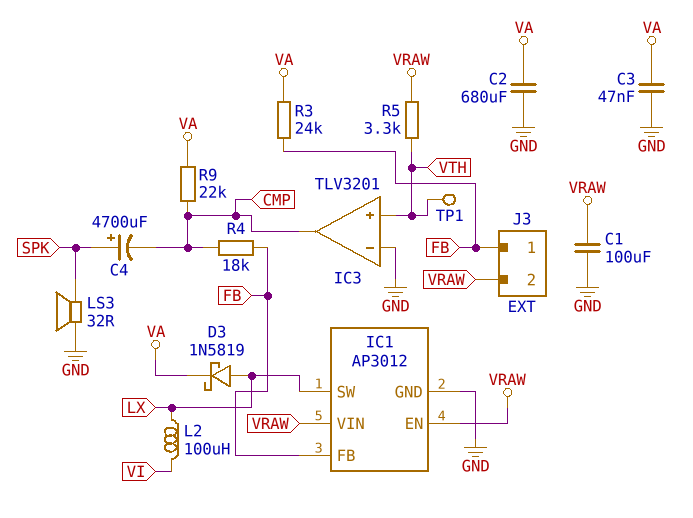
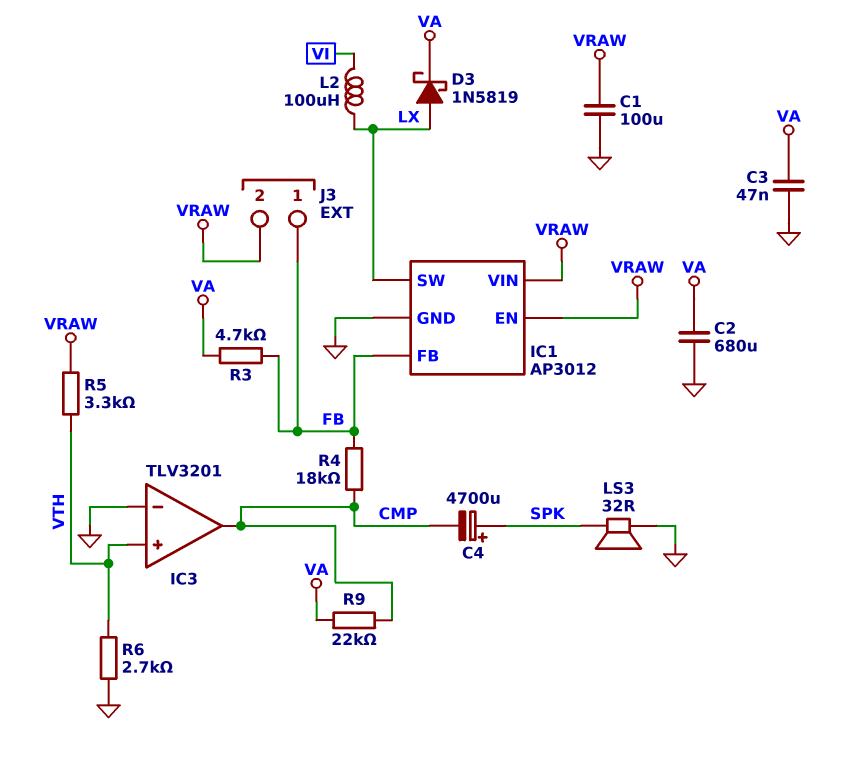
R3: 24k (FB, VA) -> 4.7k (FB, VA)
R6: none -> 2.7k (GND, VTH)
TP1: test point (VTH) -> none

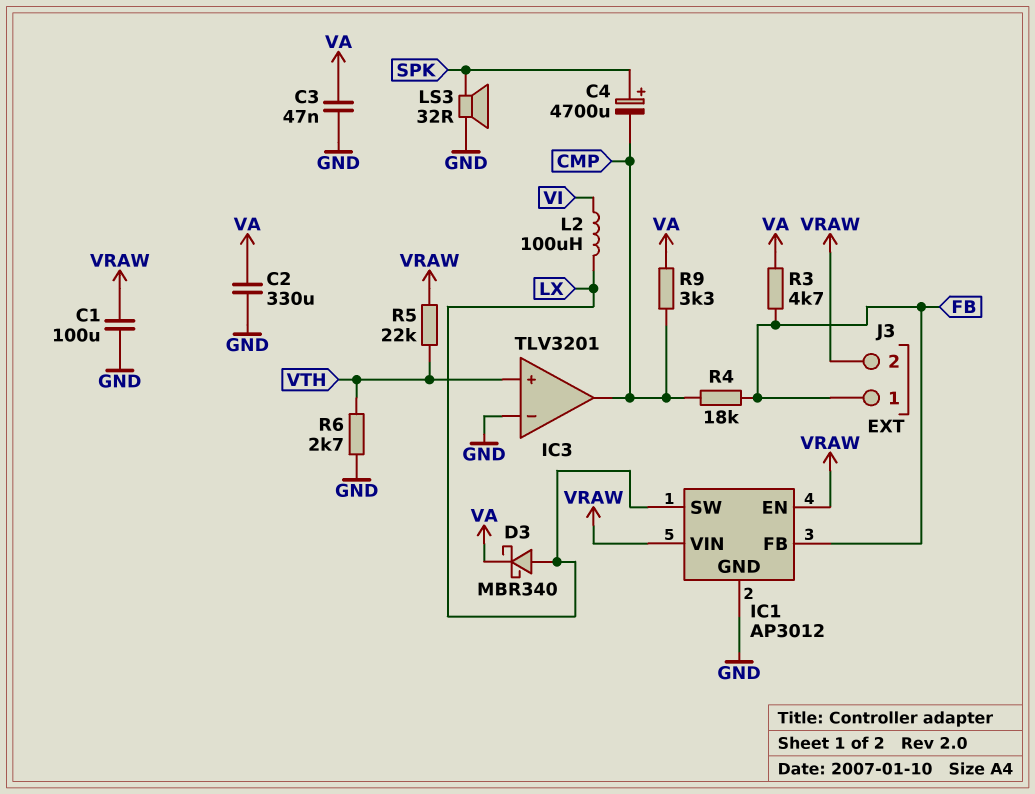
C2: 680uF (GND, VA) -> 330uF (GND, VA)
D3: schottky 1N5819 (A LX, K VA) -> schottky MBR340 (A LX, K VA)
R5: 3.3k (VRAW, VTH) -> 22k (VRAW, VTH)
R9: 22k (CMP, VA) -> 3.3k (CMP, VA)

